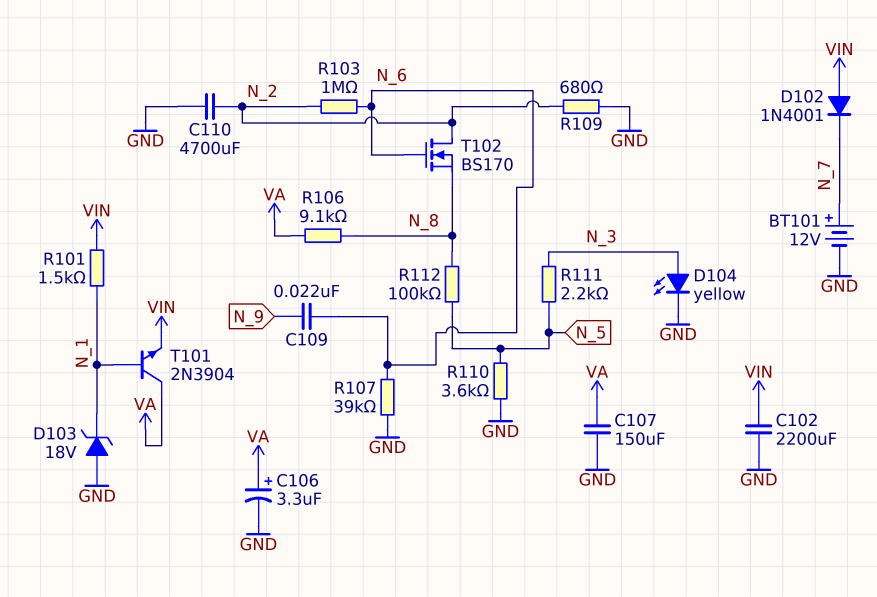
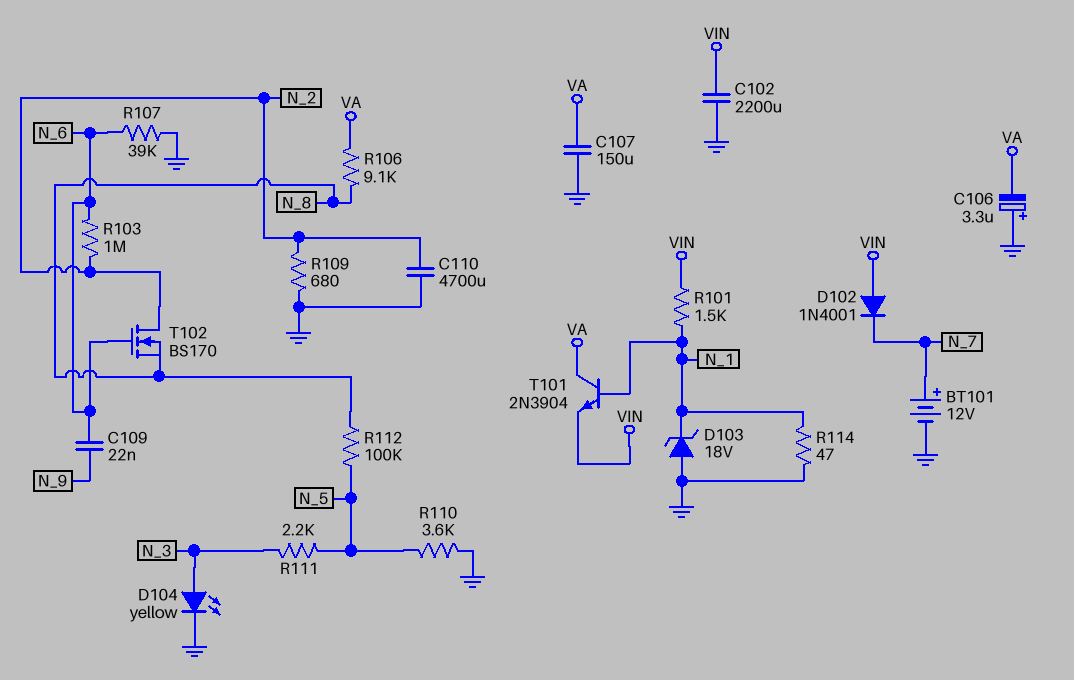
C106: 3.3uF (plus VA, minus GND) -> 3.3uF (plus GND, minus VA)
R114: none -> 47 (GND, N_1)

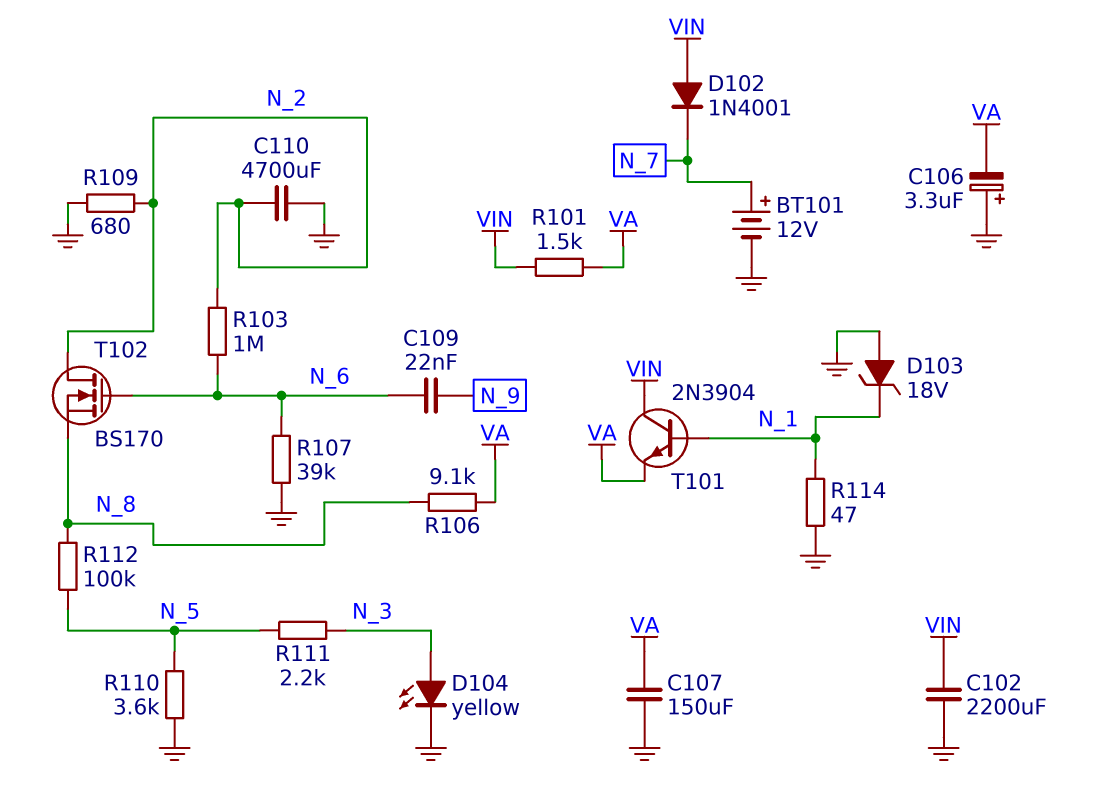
R101: 1.5k (N_1, VIN) -> 1.5k (VA, VIN)
T101: NPN 2N3904 (B N_1, C VA, E VIN) -> NPN 2N3904 (B N_1, C VIN, E VA)

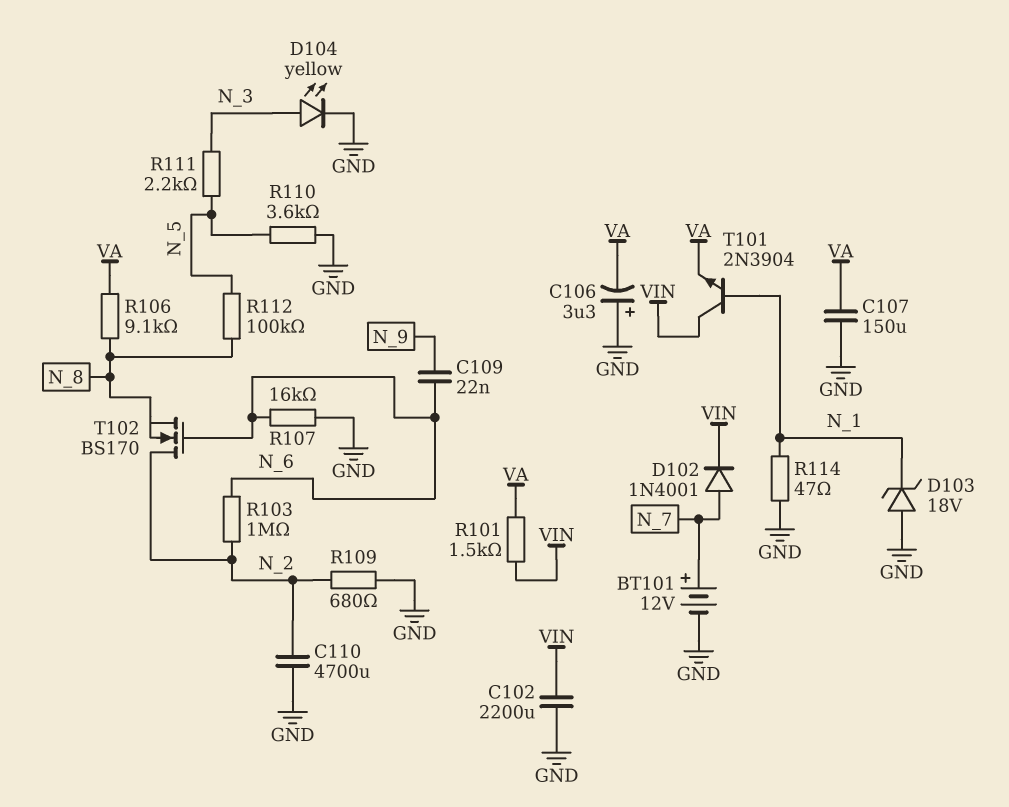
D102: diode 1N4001 (A VIN, K N_7) -> diode 1N4001 (A N_7, K VIN)
R107: 39k (GND, N_6) -> 16k (GND, N_6)

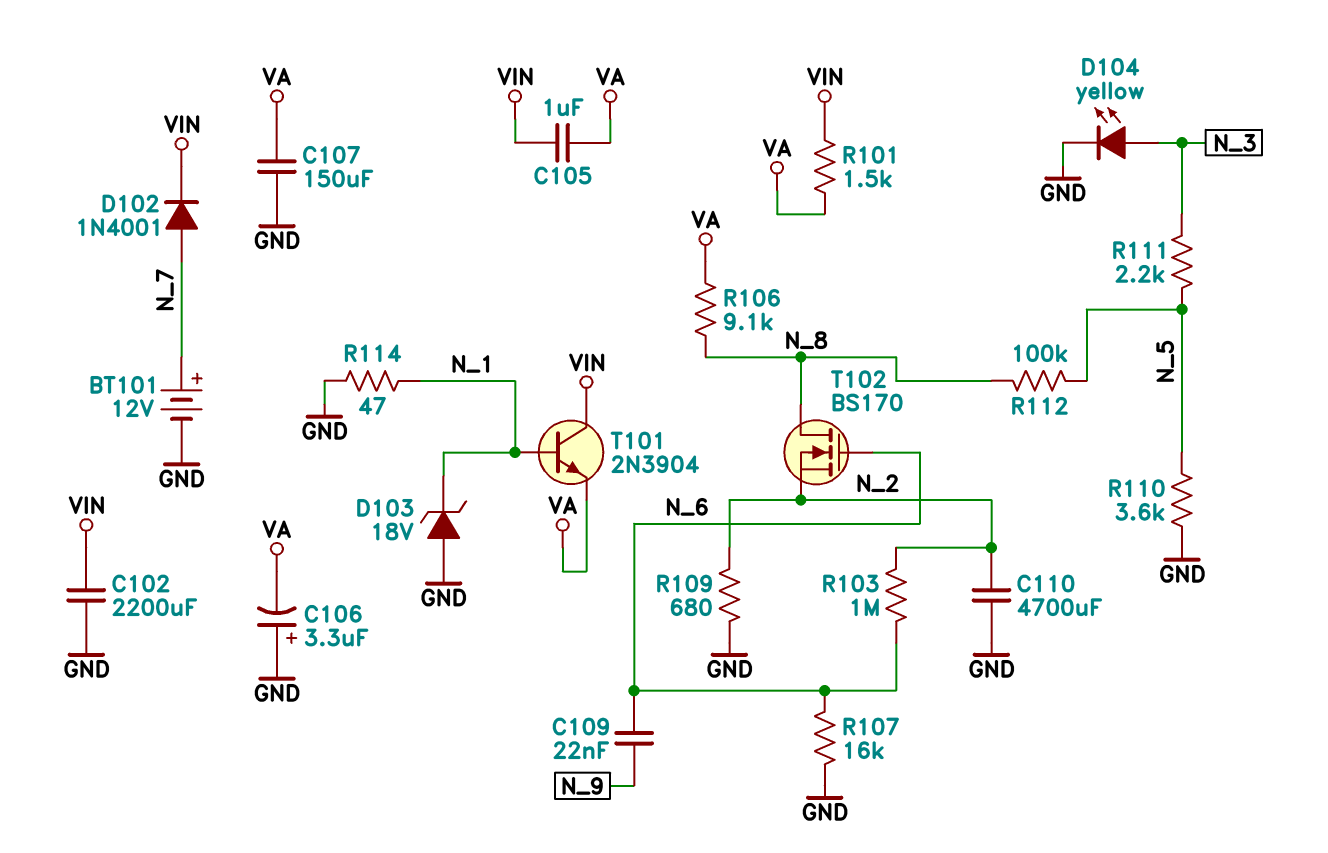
C105: none -> 1uF (VA, VIN)
T102: NMOS BS170 (G N_6, D N_2, S N_8) -> NMOS BS170 (G N_6, D N_8, S N_2)

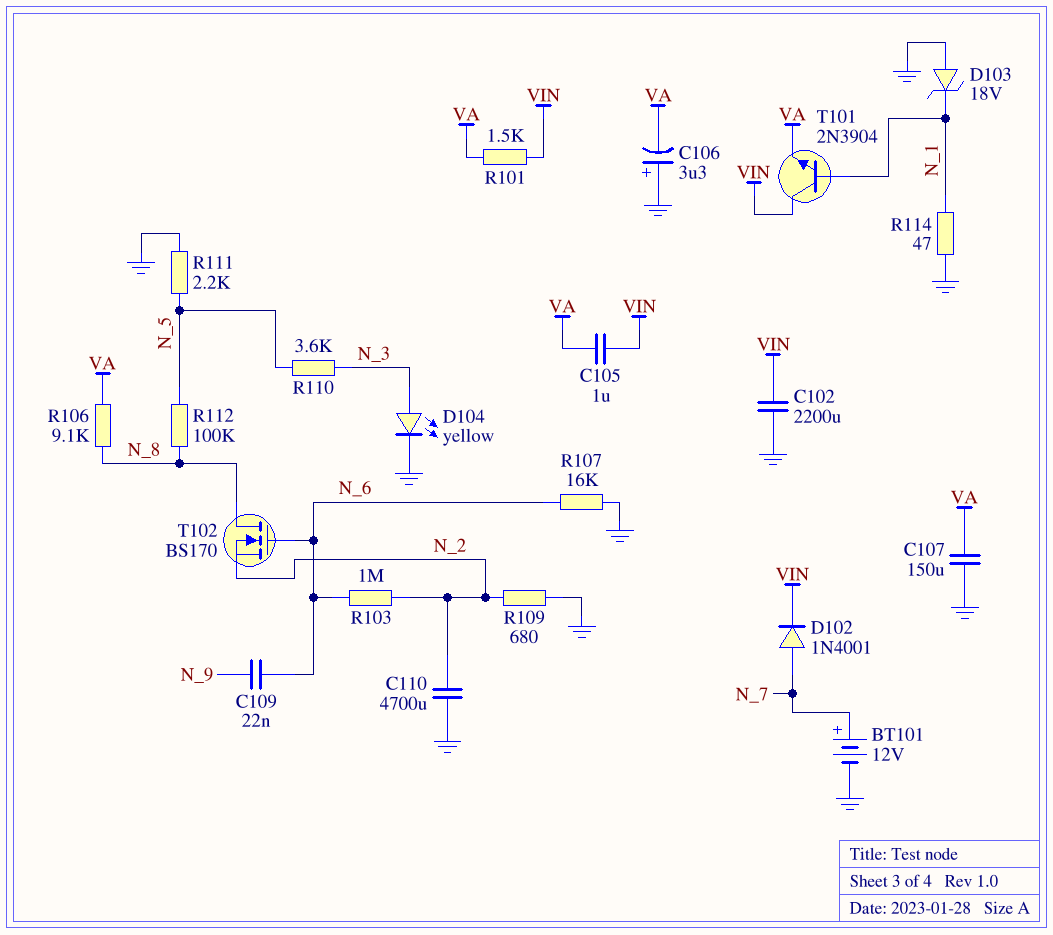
R110: 3.6k (GND, N_5) -> 3.6k (N_3, N_5)
R111: 2.2k (N_3, N_5) -> 2.2k (GND, N_5)

